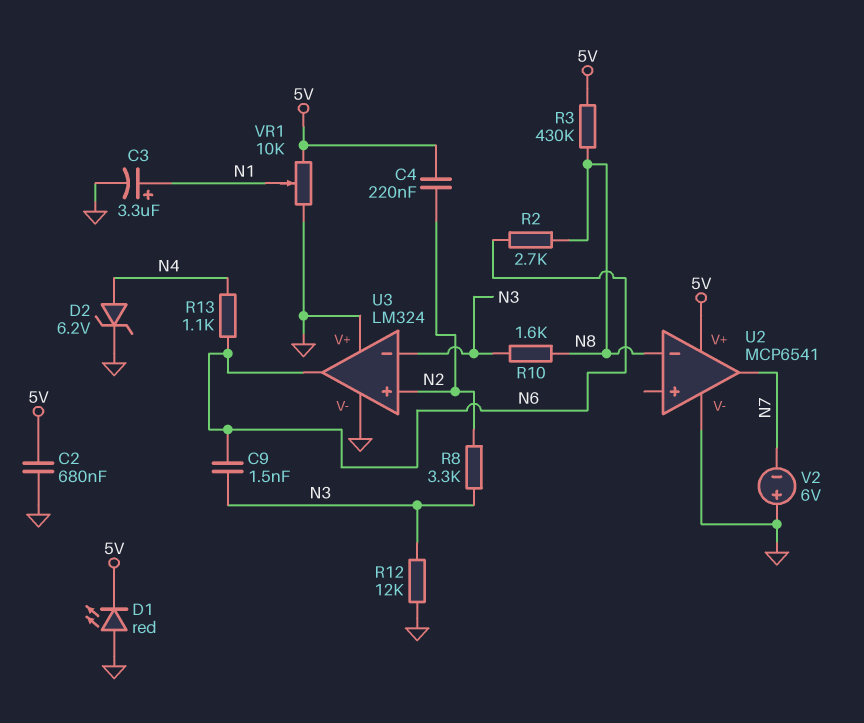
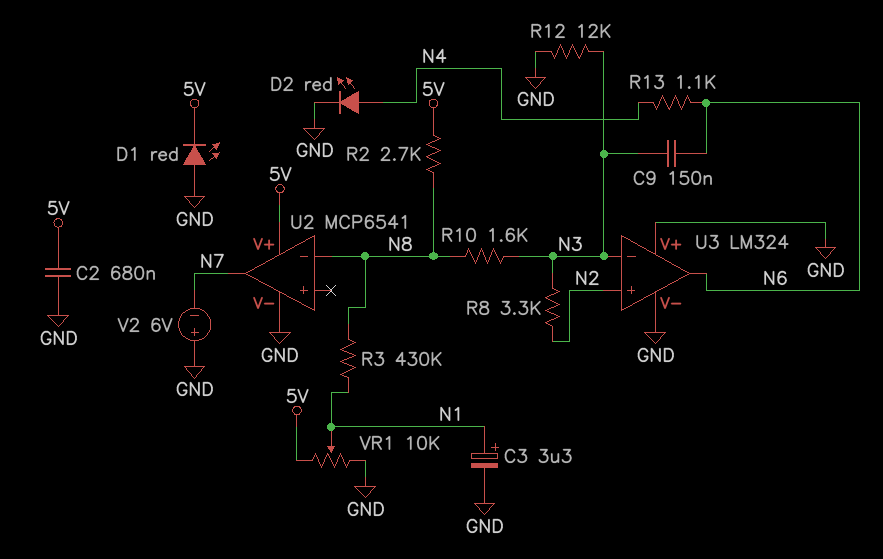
C4: 220nF (5V, N2) -> none
C9: 1.5nF (N3, N6) -> 150nF (N3, N6)
D2: zener 6.2V (A N4, K GND) -> LED red (A N4, K GND)
R2: 2.7k (N6, N8) -> 2.7k (5V, N8)
R3: 430k (5V, N8) -> 430k (N1, N8)

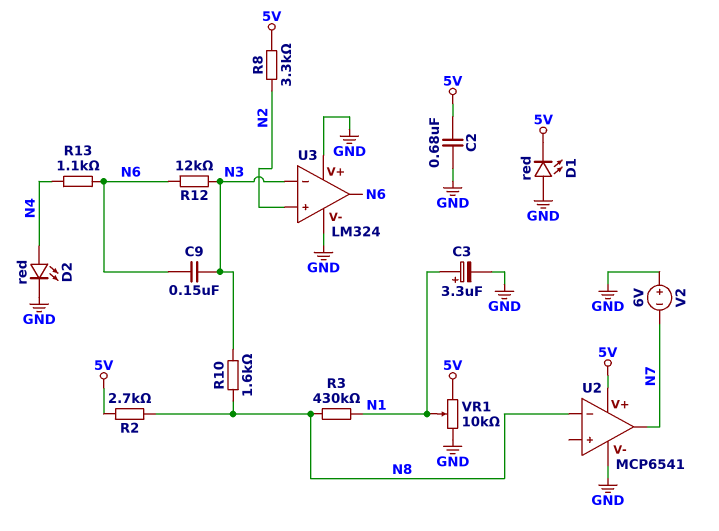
R8: 3.3k (N2, N3) -> 3.3k (5V, N2)
R12: 12k (GND, N3) -> 12k (N3, N6)

